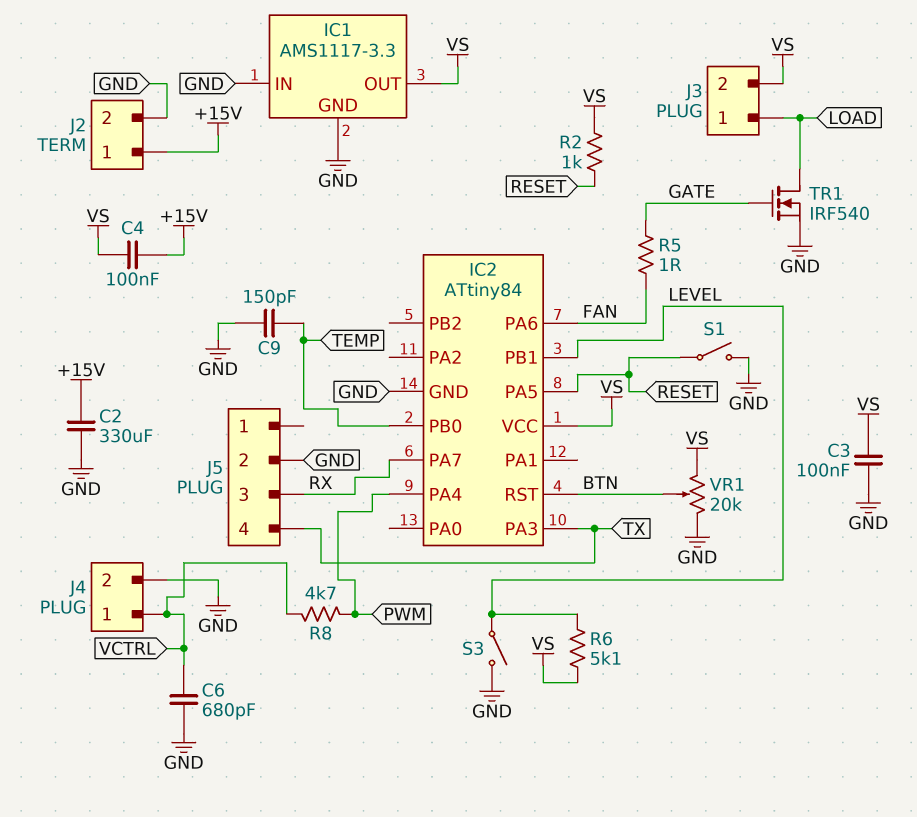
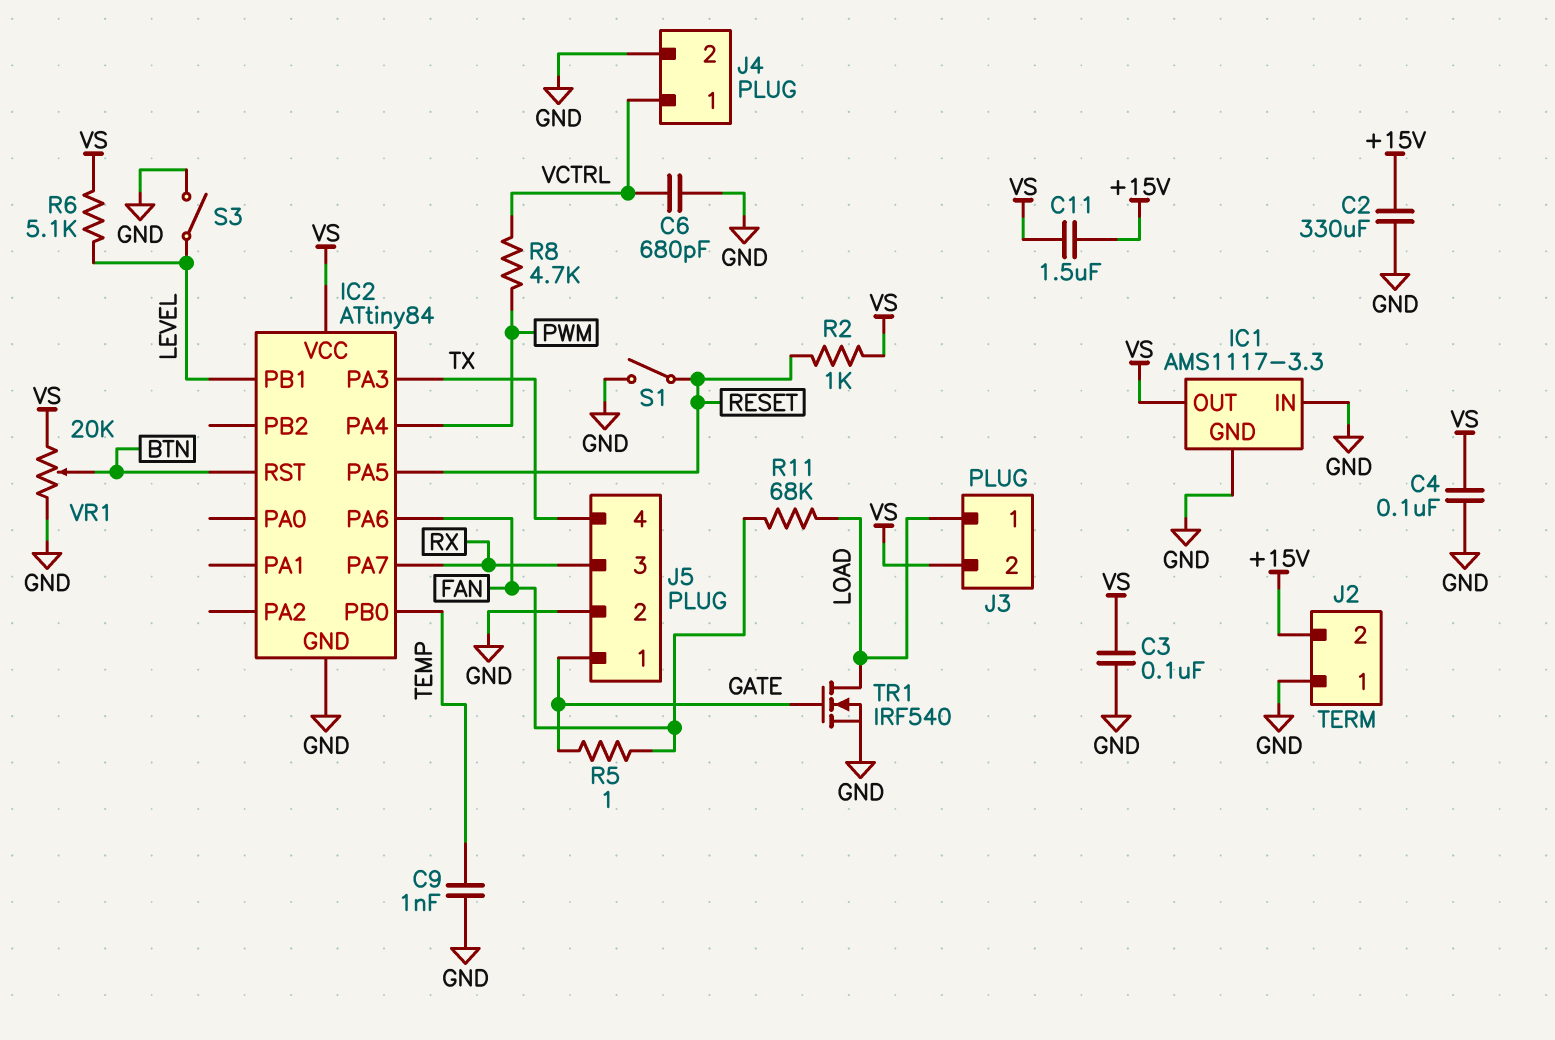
C4: 100nF (+15V, VS) -> 100nF (GND, VS)
C9: 150pF (GND, TEMP) -> 1nF (GND, TEMP)
C11: none -> 1.5uF (+15V, VS)
J2 pin 1: +15V -> GND
J2 pin 2: GND -> +15V
J5 pin 1: none -> GATE
R11: none -> 68k (FAN, LOAD)

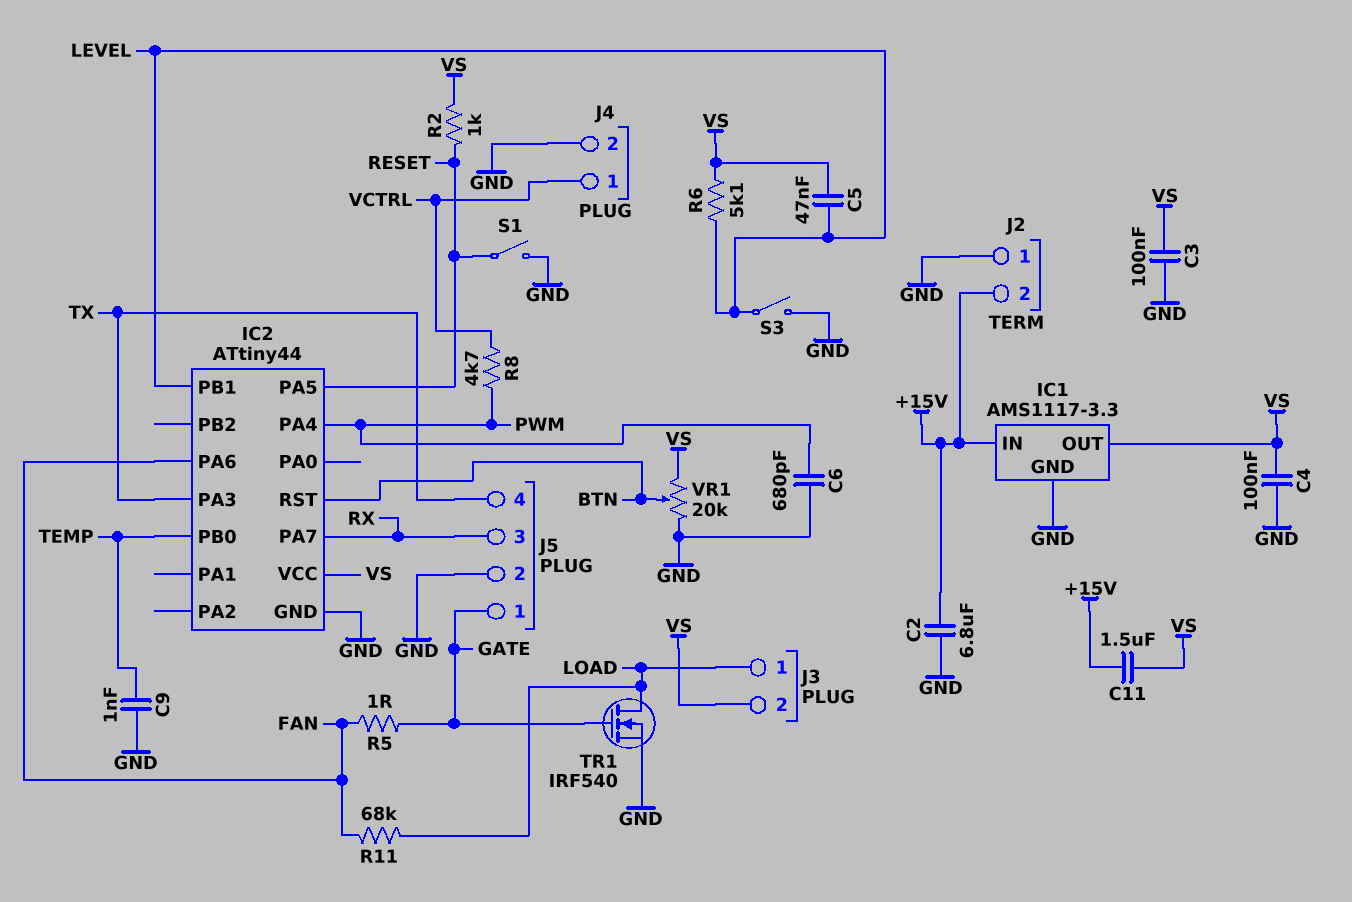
C2: 330uF (+15V, GND) -> 6.8uF (+15V, GND)
C5: none -> 47nF (LEVEL, VS)
C6: 680pF (GND, VCTRL) -> 680pF (GND, PWM)
IC1 pin IN: GND -> +15V
IC2: ATtiny84 -> ATtiny44

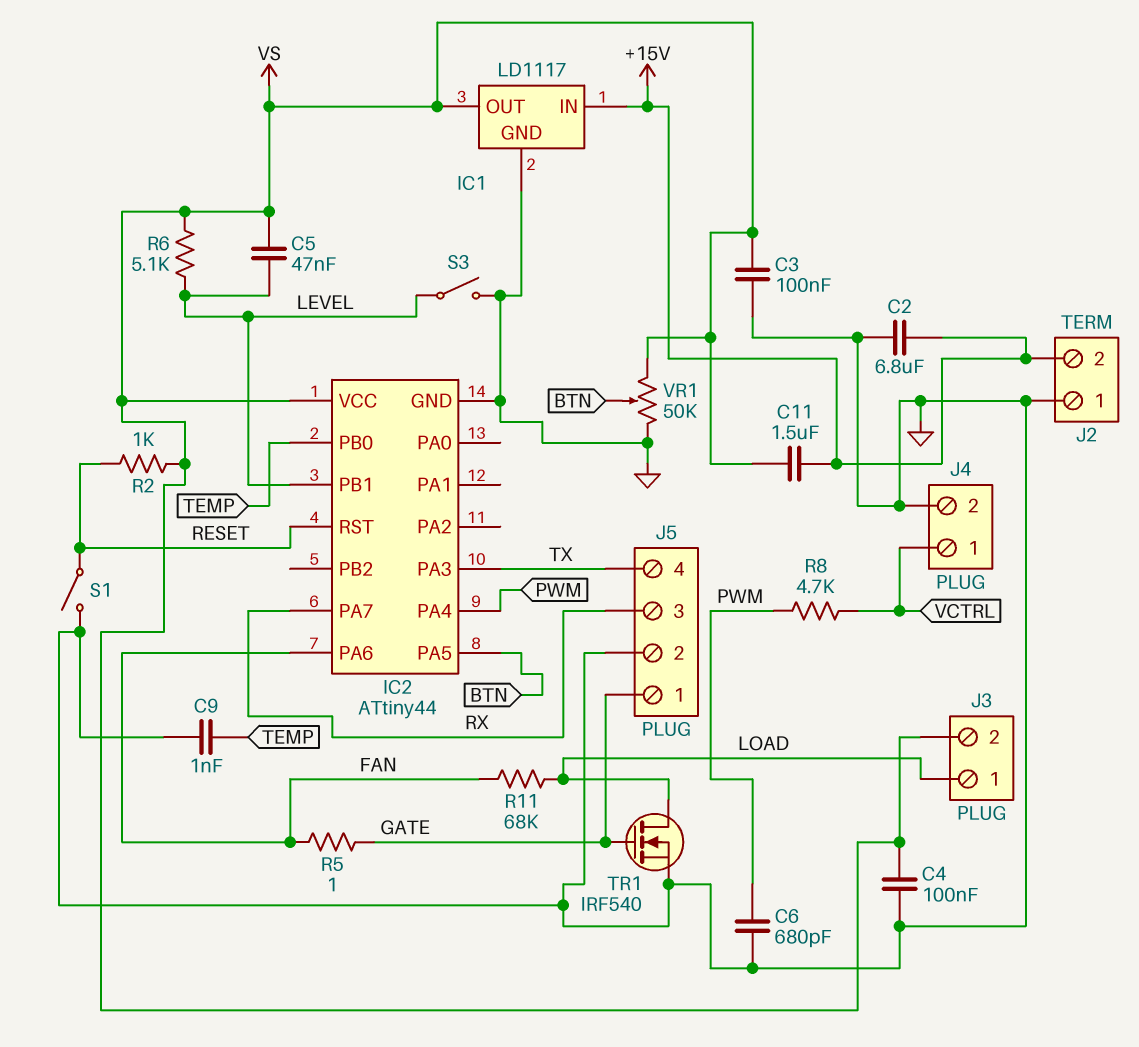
IC1: AMS1117-3.3 -> LD1117
IC2 pin PA5: RESET -> BTN
IC2 pin RST: BTN -> RESET
VR1: 20k (GND, VS, wiper BTN) -> 50k (GND, VS, wiper BTN)

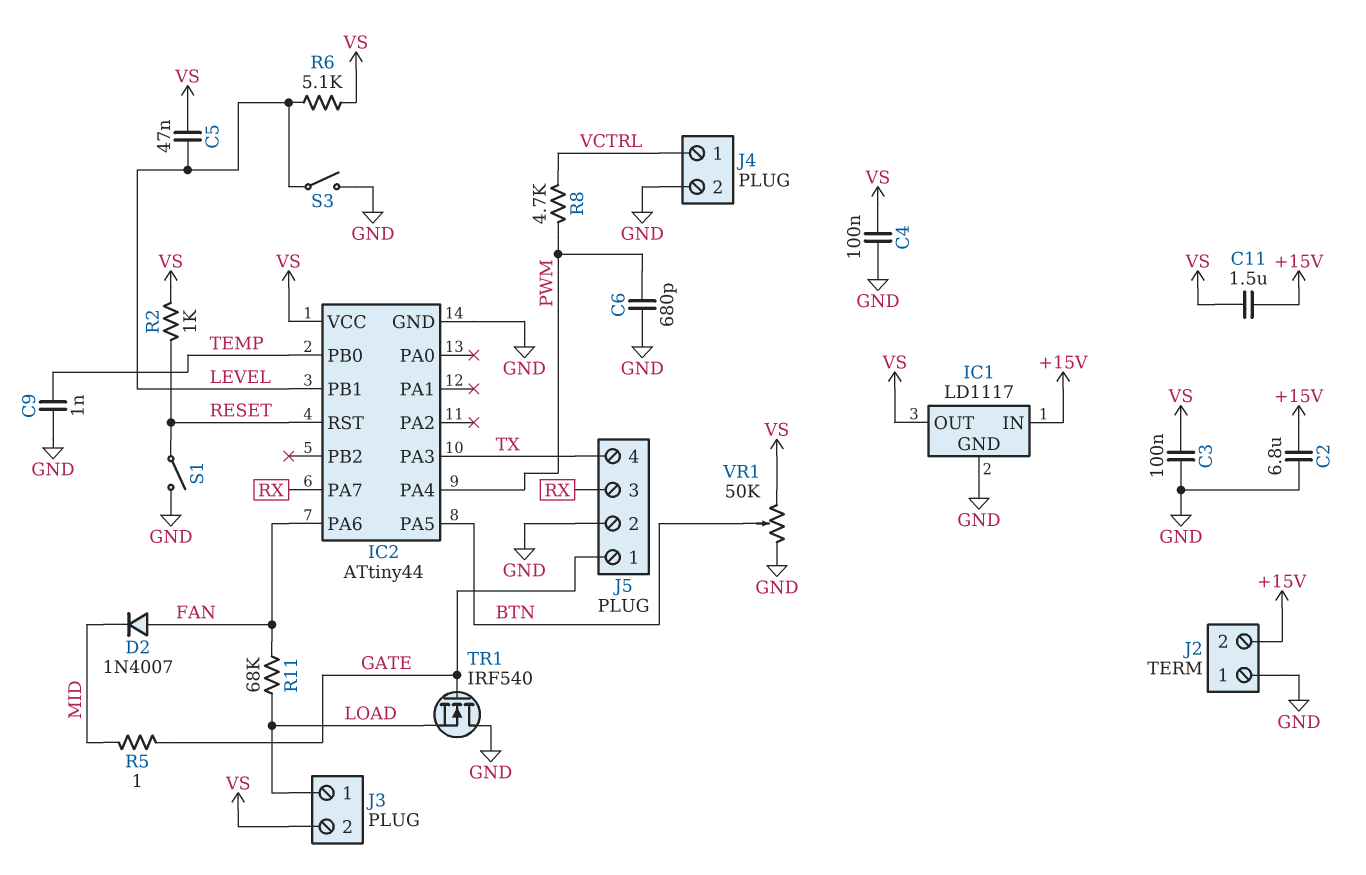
D2: none -> diode 1N4007 (A FAN, K MID)
R5: 1 (FAN, GATE) -> 1 (GATE, MID)
TR1: NMOS IRF540 (G GATE, D LOAD, S GND) -> NMOS IRF540 (G GATE, D GND, S LOAD)

